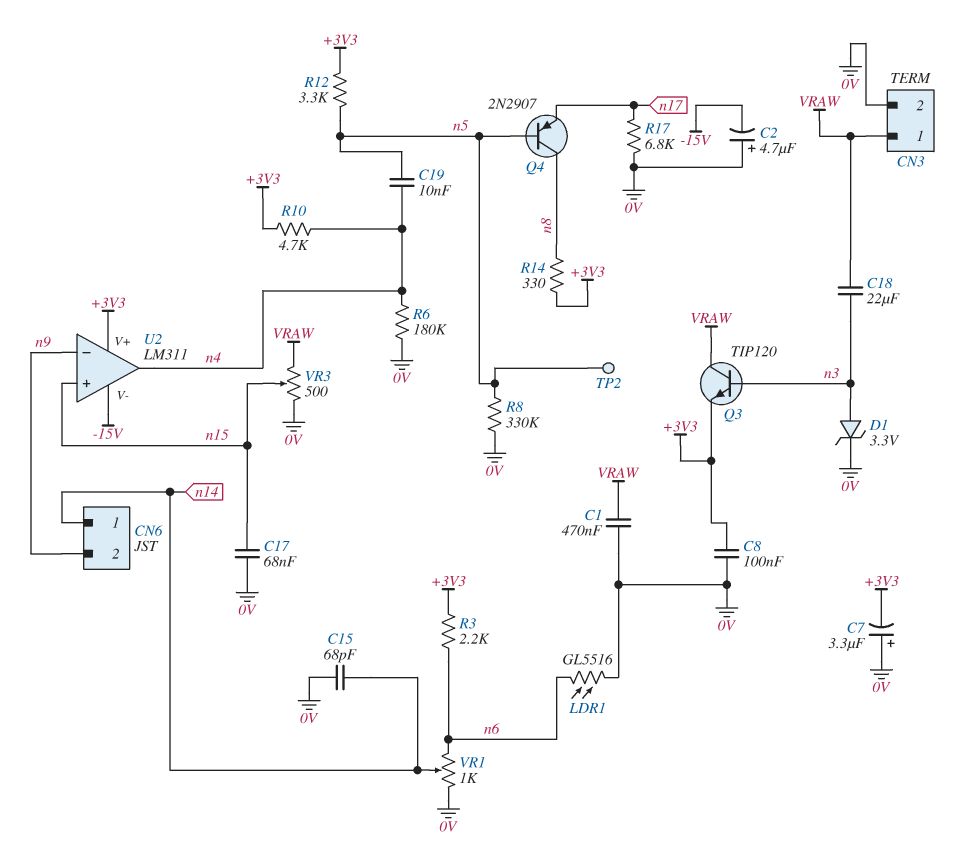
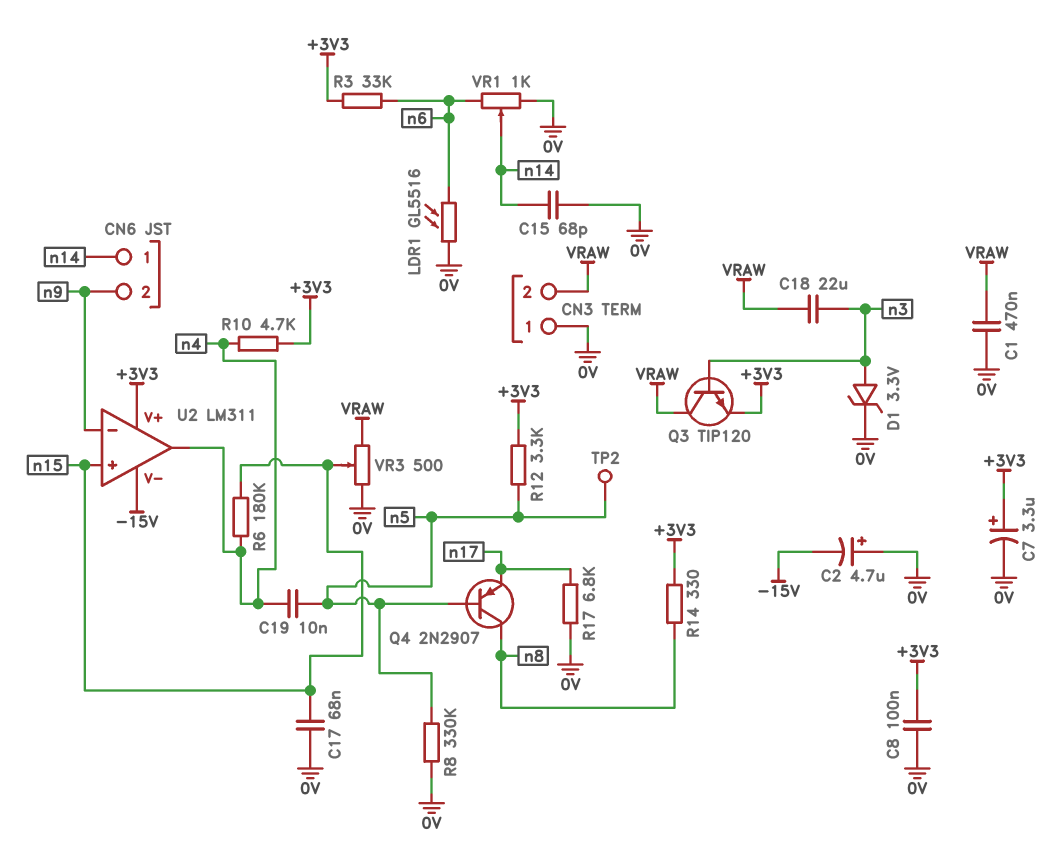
C7: 3.3uF (plus 0V, minus +3V3) -> 3.3uF (plus +3V3, minus 0V)
CN3 pin 1: VRAW -> 0V
CN3 pin 2: 0V -> VRAW
R3: 2.2k (+3V3, n6) -> 33k (+3V3, n6)
R6: 180k (0V, n4) -> 180k (n4, n15)

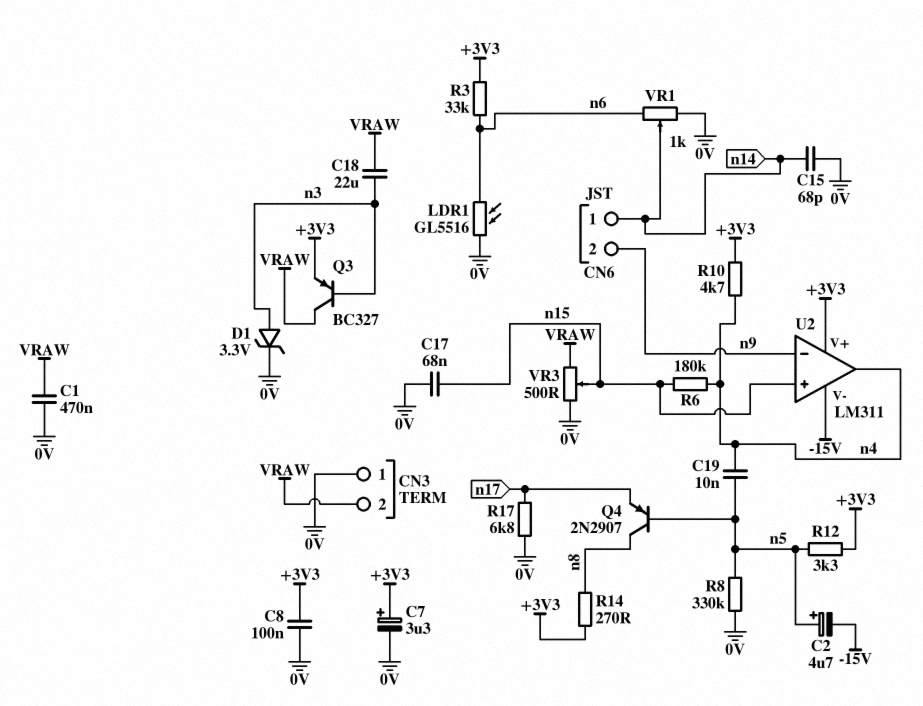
C2: 4.7uF (plus 0V, minus -15V) -> 4.7uF (plus n5, minus -15V)
Q3: NPN TIP120 (B n3, C VRAW, E +3V3) -> PNP BC327 (B n3, C VRAW, E +3V3)
R14: 330 (+3V3, n8) -> 270 (+3V3, n8)
TP2: test point (n5) -> none

